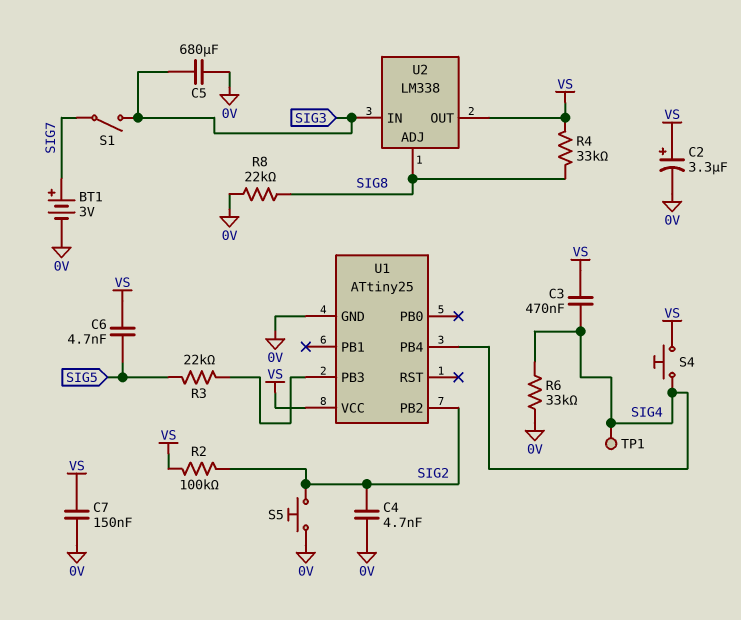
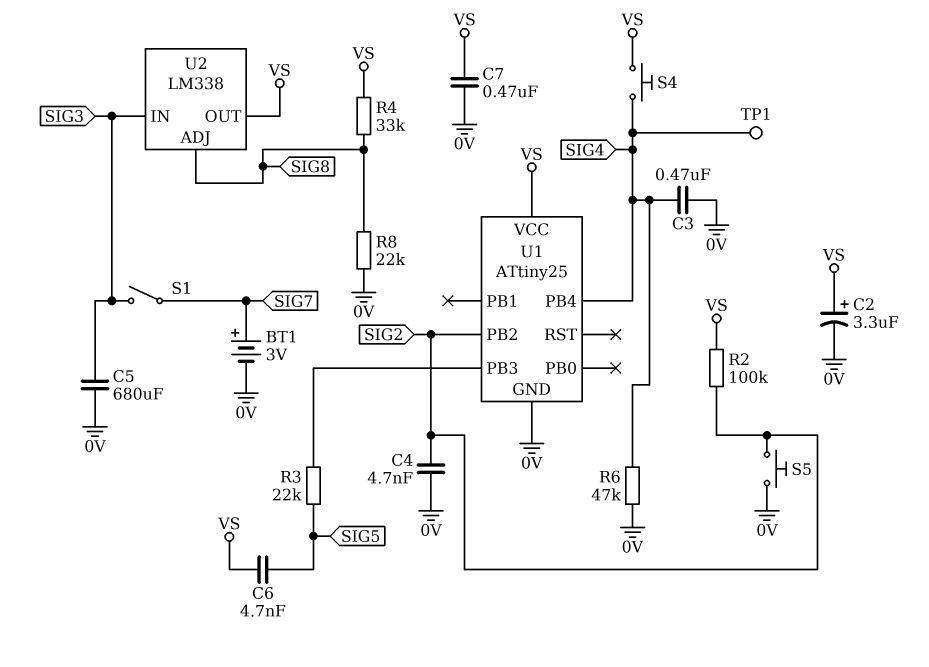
C3: 470nF (SIG4, VS) -> 470nF (0V, SIG4)
C7: 150nF (0V, VS) -> 470nF (0V, VS)
R6: 33k (0V, SIG4) -> 47k (0V, SIG4)

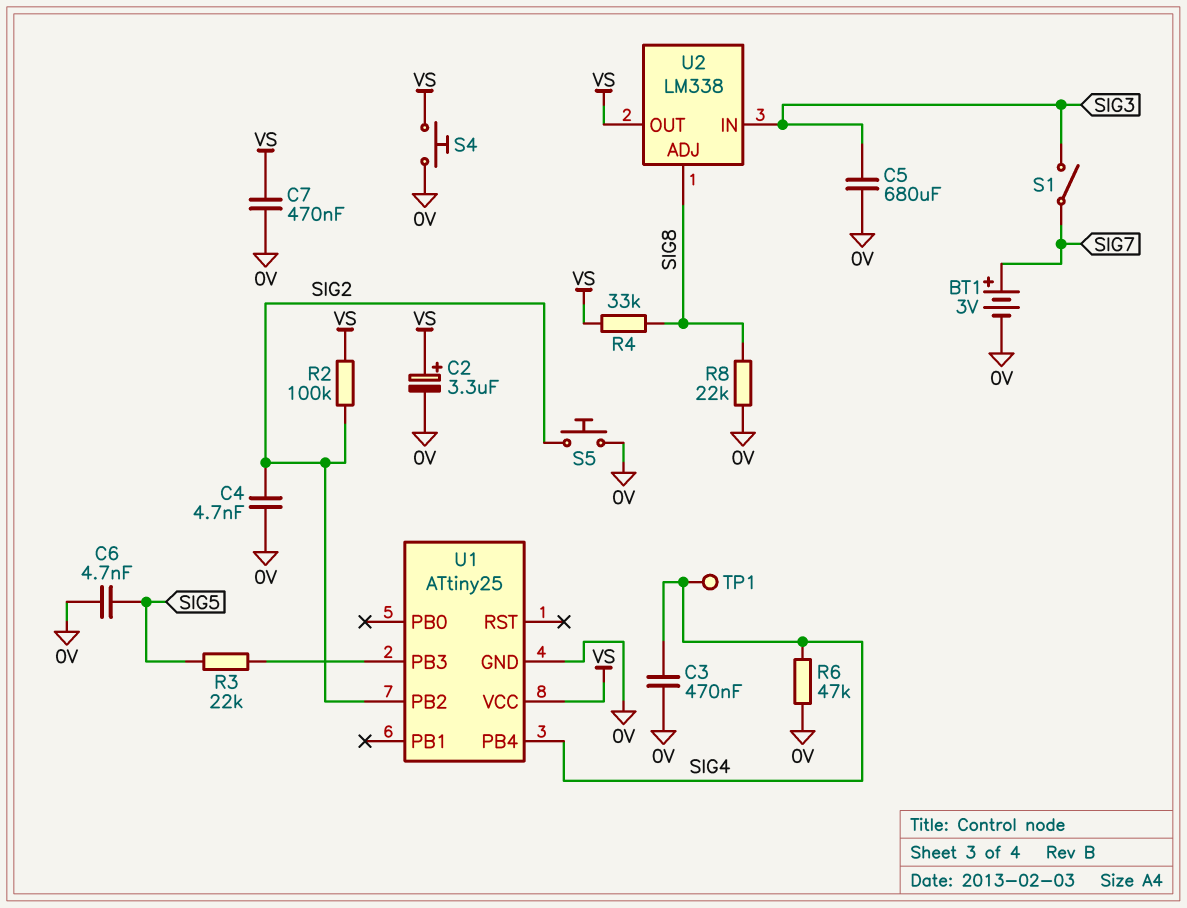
C6: 4.7nF (SIG5, VS) -> 4.7nF (0V, SIG5)
S4: button (SIG4, VS) -> button (0V, VS)

